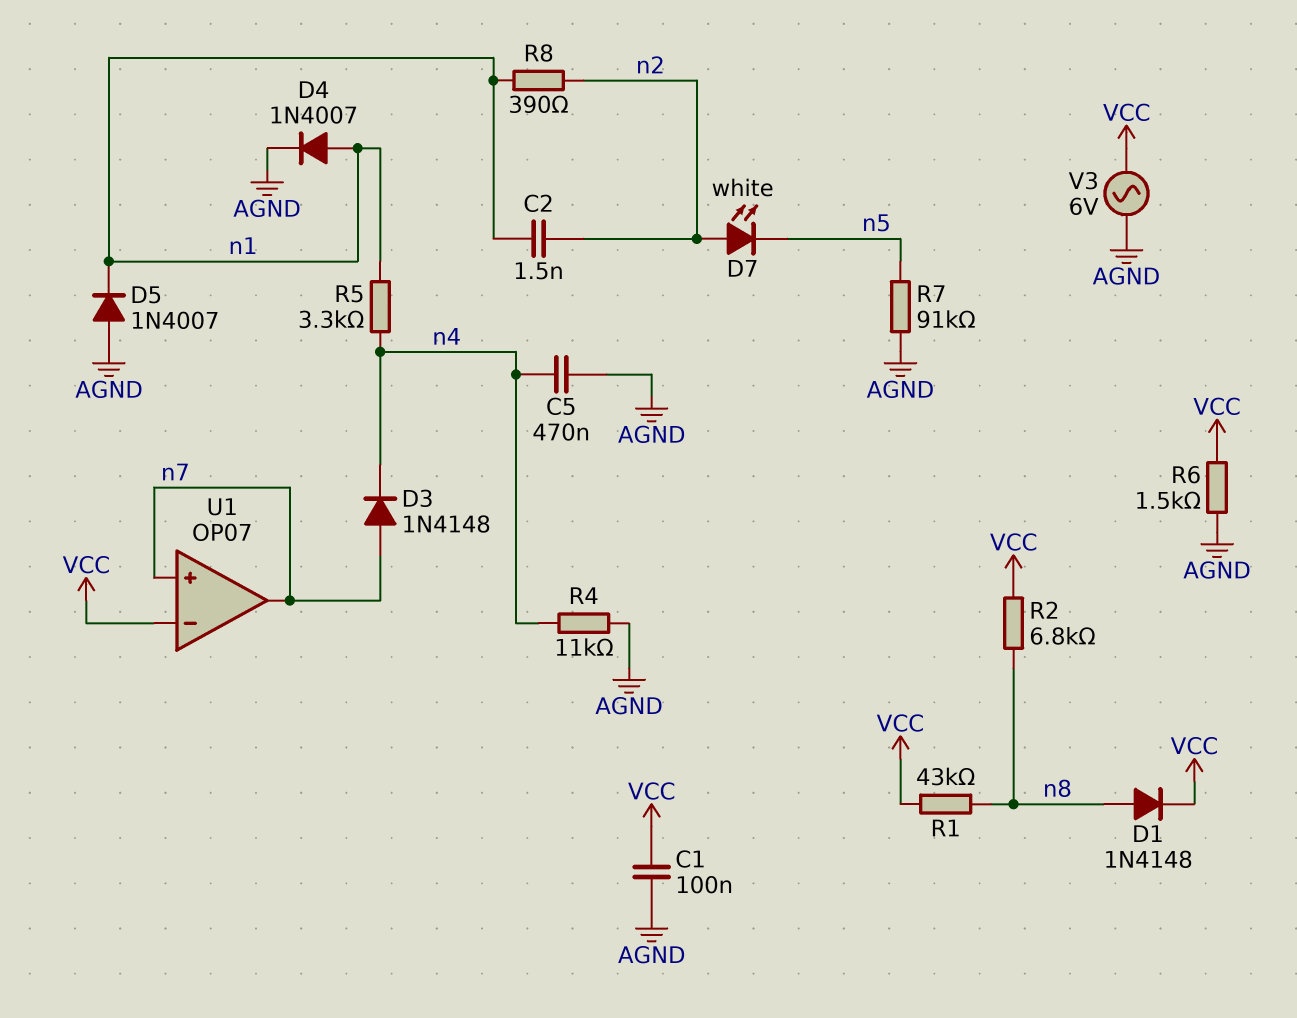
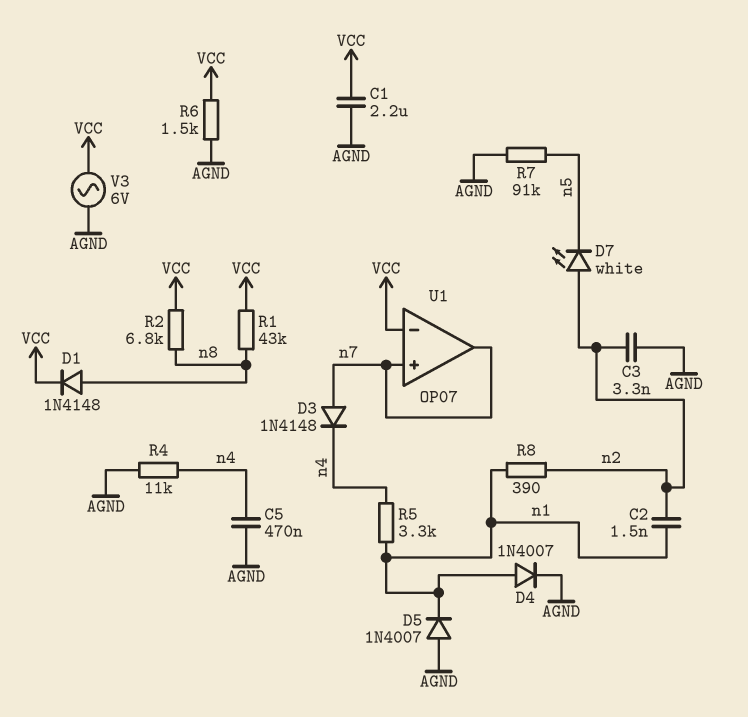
C1: 100nF (AGND, VCC) -> 2.2uF (AGND, VCC)
C3: none -> 3.3nF (AGND, n2)

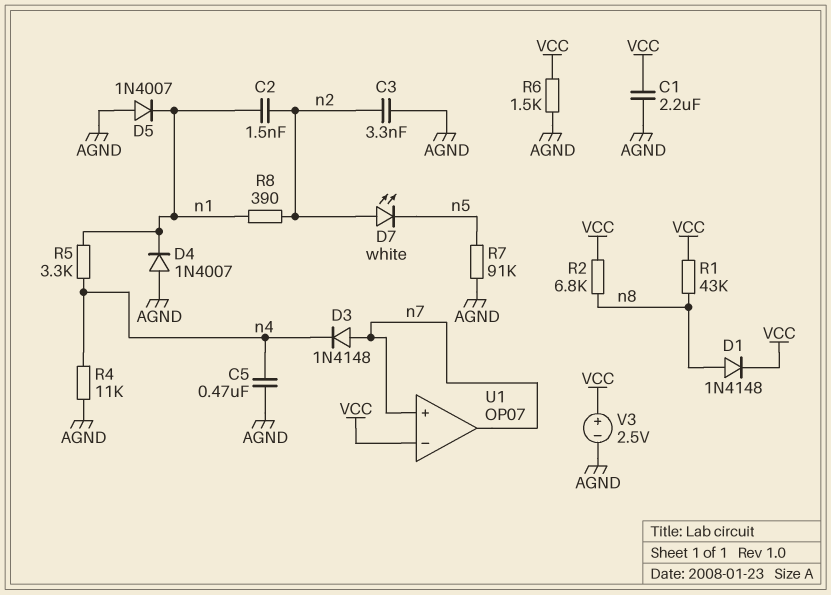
D4: diode 1N4007 (A n1, K AGND) -> diode 1N4007 (A AGND, K n1)
V3: AC 6V (AGND, VCC) -> 2.5V (plus VCC, minus AGND)

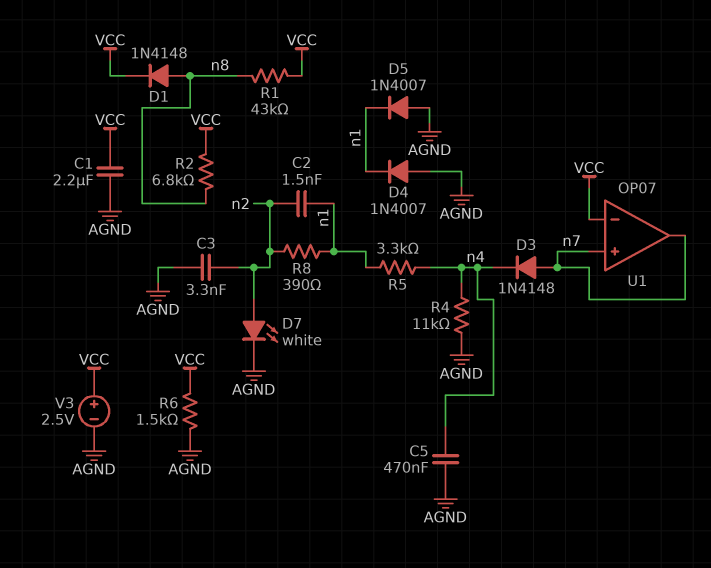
D7: LED white (A n2, K n5) -> LED white (A n2, K AGND)
R7: 91k (AGND, n5) -> none

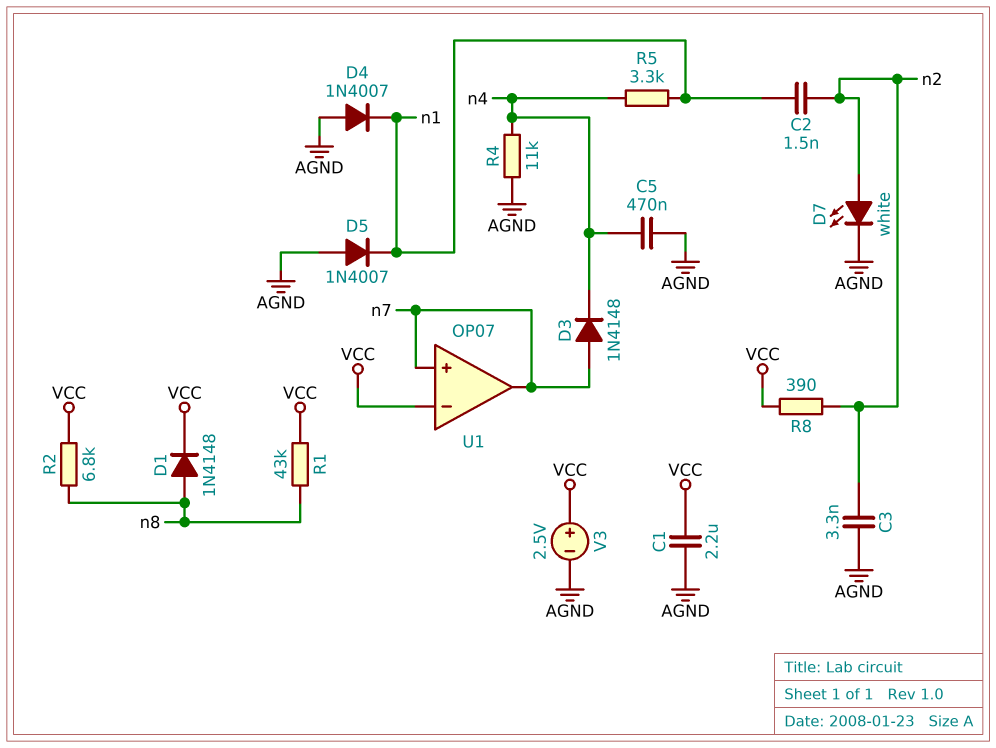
R6: 1.5k (AGND, VCC) -> none
R8: 390 (n1, n2) -> 390 (VCC, n2)

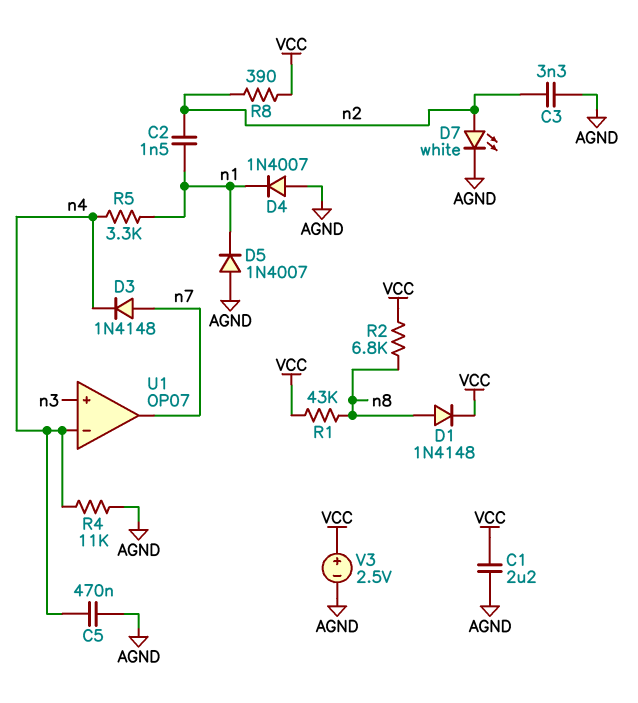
U1 pin in+: n7 -> n3
U1 pin in-: VCC -> n4

